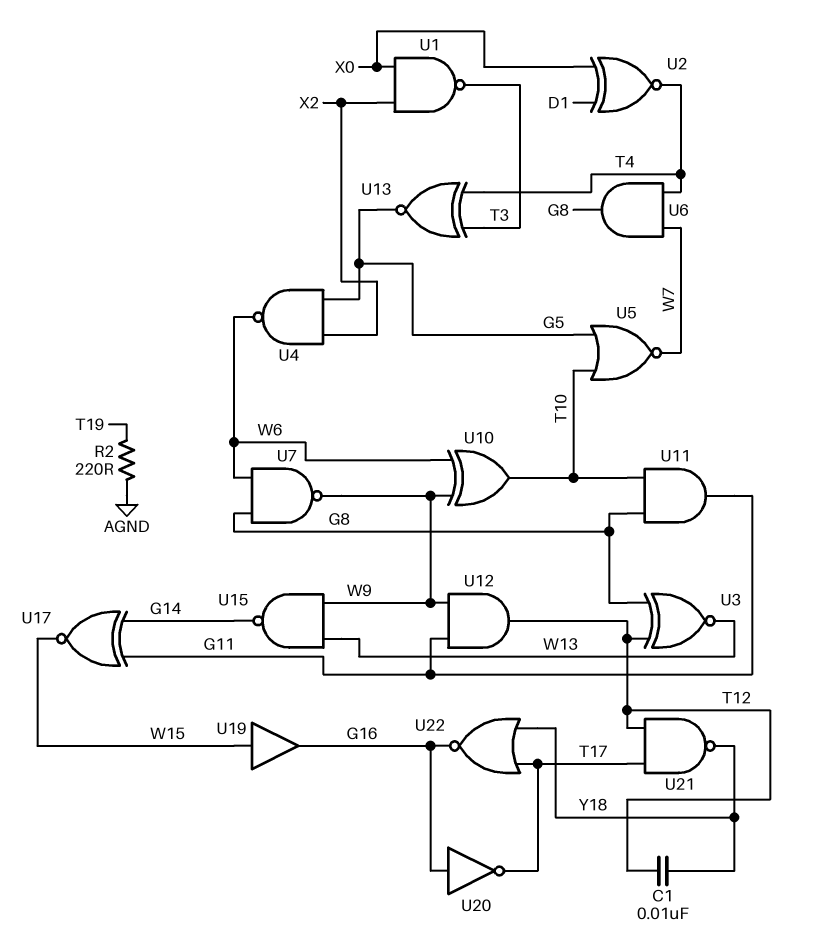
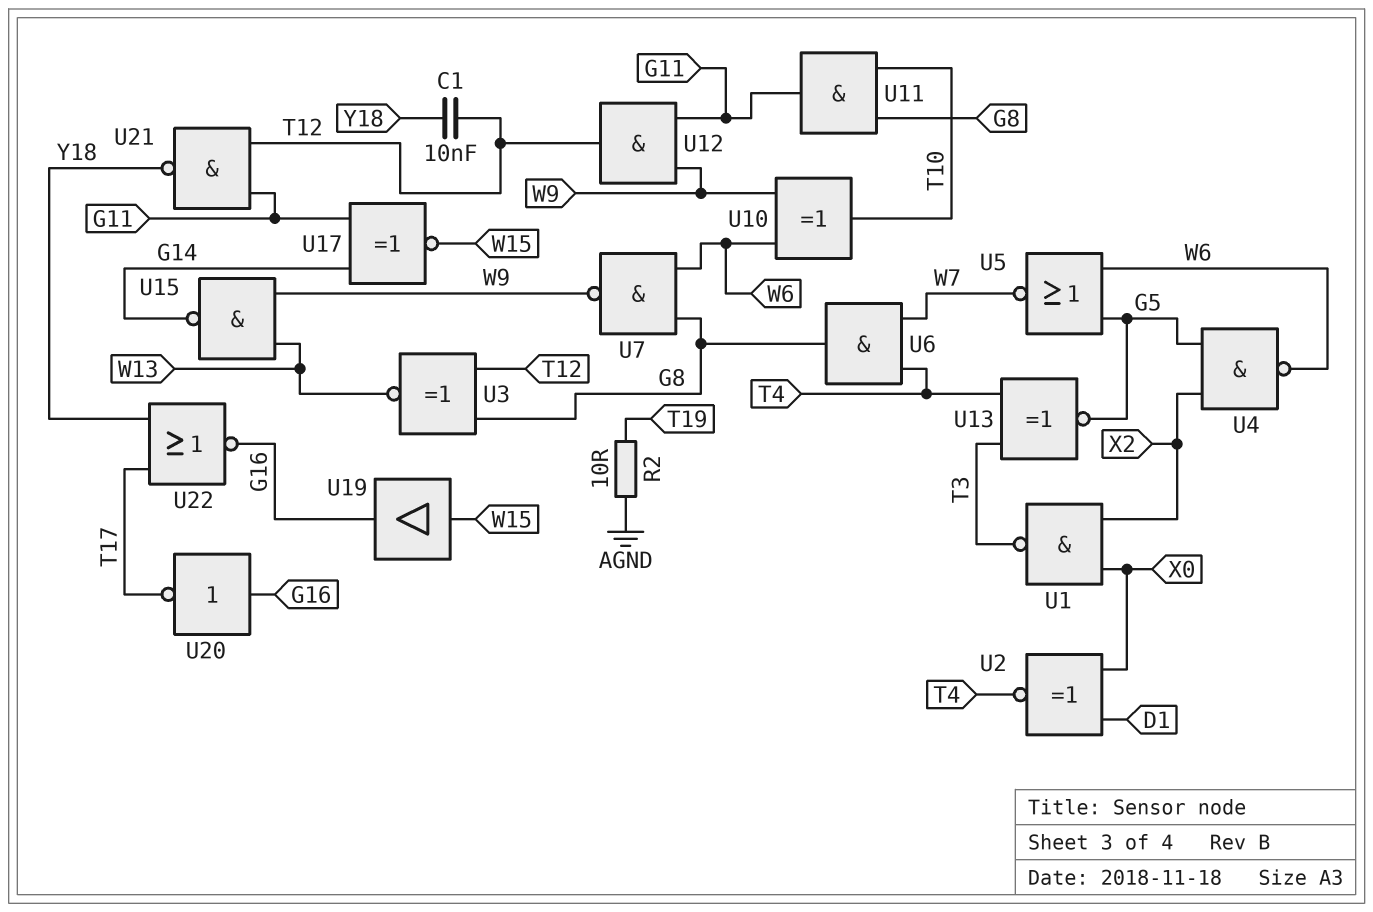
R2: 220 (AGND, T19) -> 10 (AGND, T19)
U5: NOR (in G5, in T10, out W7) -> NOR (in G5, in W6, out W7)
U21: NAND (in T12, in T17, out Y18) -> NAND (in G11, in T12, out Y18)

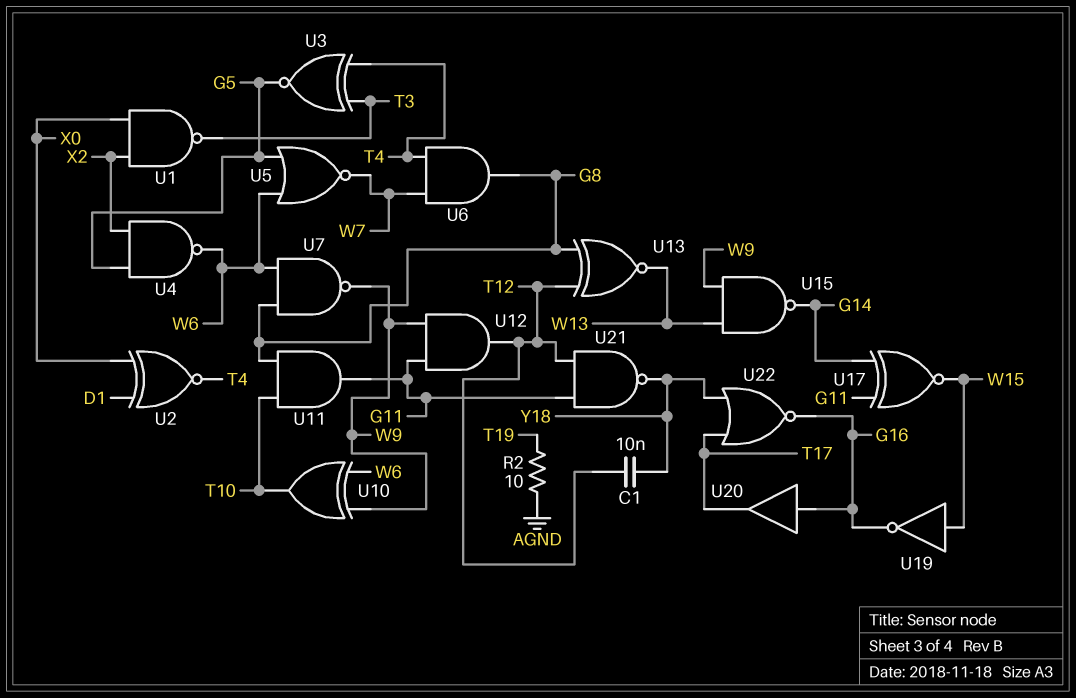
U3: XNOR (in G8, in T12, out W13) -> XNOR (in T3, in T4, out G5)
U13: XNOR (in T3, in T4, out G5) -> XNOR (in G8, in T12, out W13)
U19: buffer (in W15, out G16) -> NOT (in W15, out G16)
U20: NOT (in G16, out T17) -> buffer (in G16, out T17)

